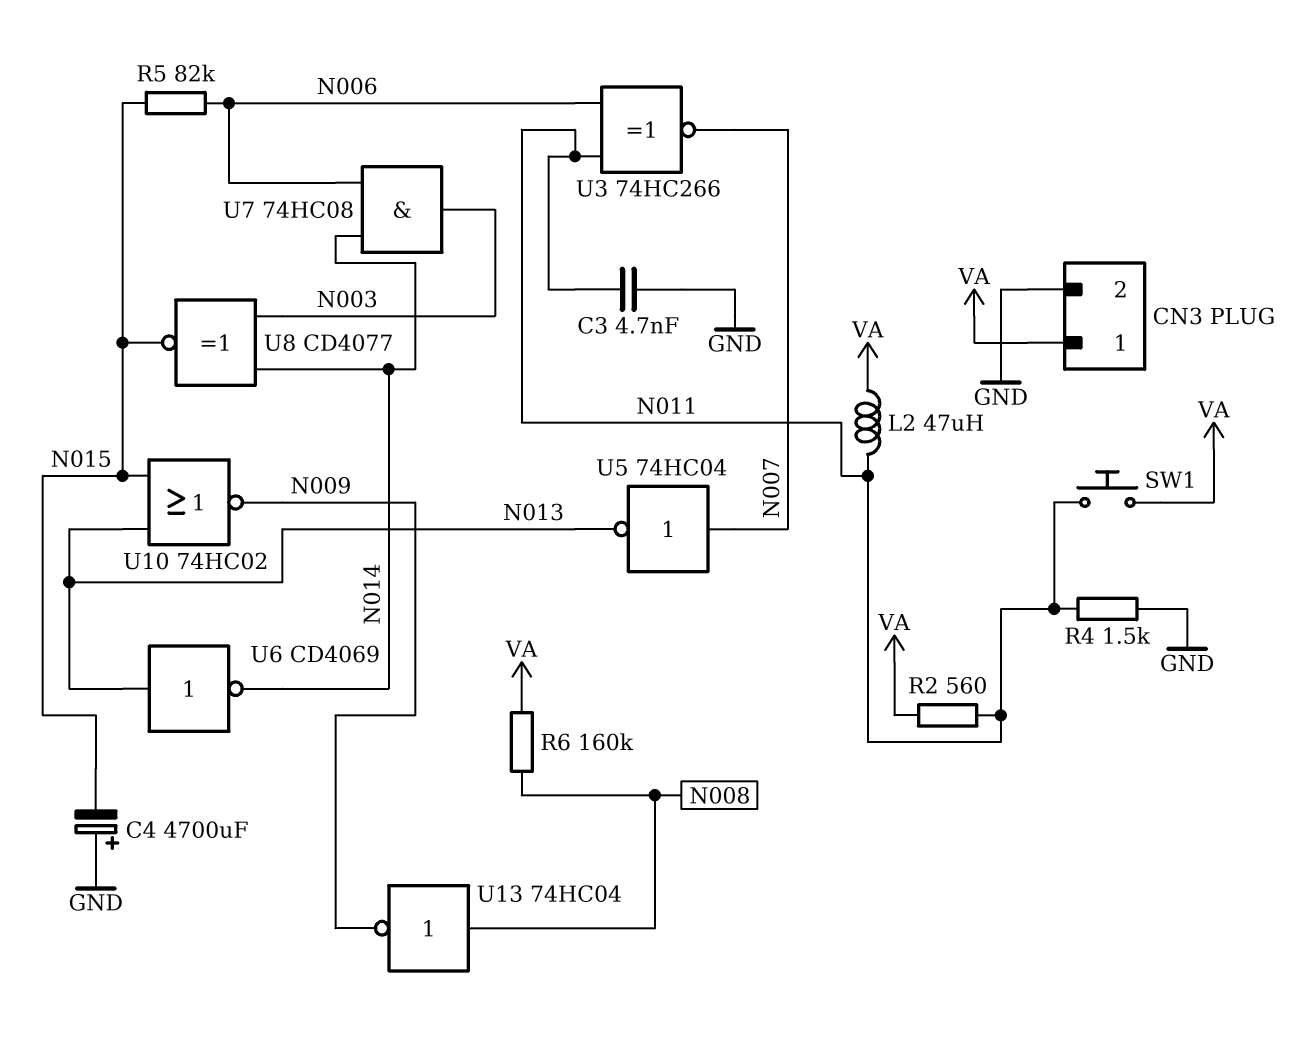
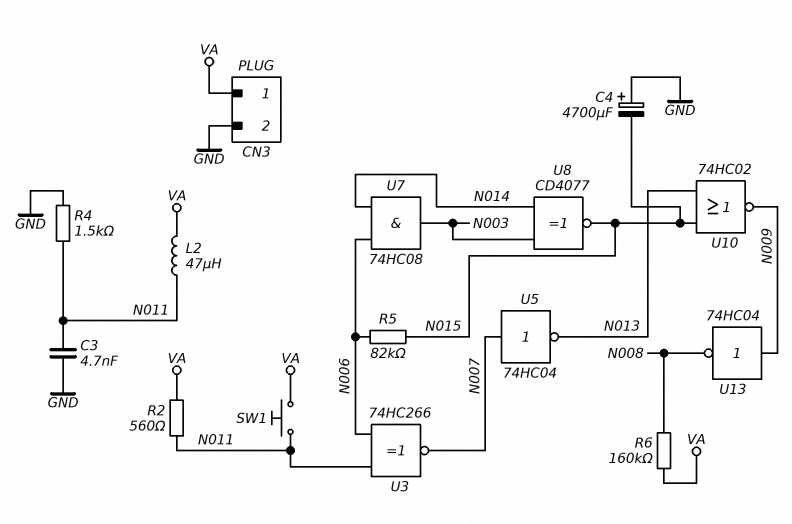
U6: NOT CD4069 (in N013, out N014) -> none
U13: NOT 74HC04 (in N008, out N009) -> NOT 74HC04 (in N009, out N008)

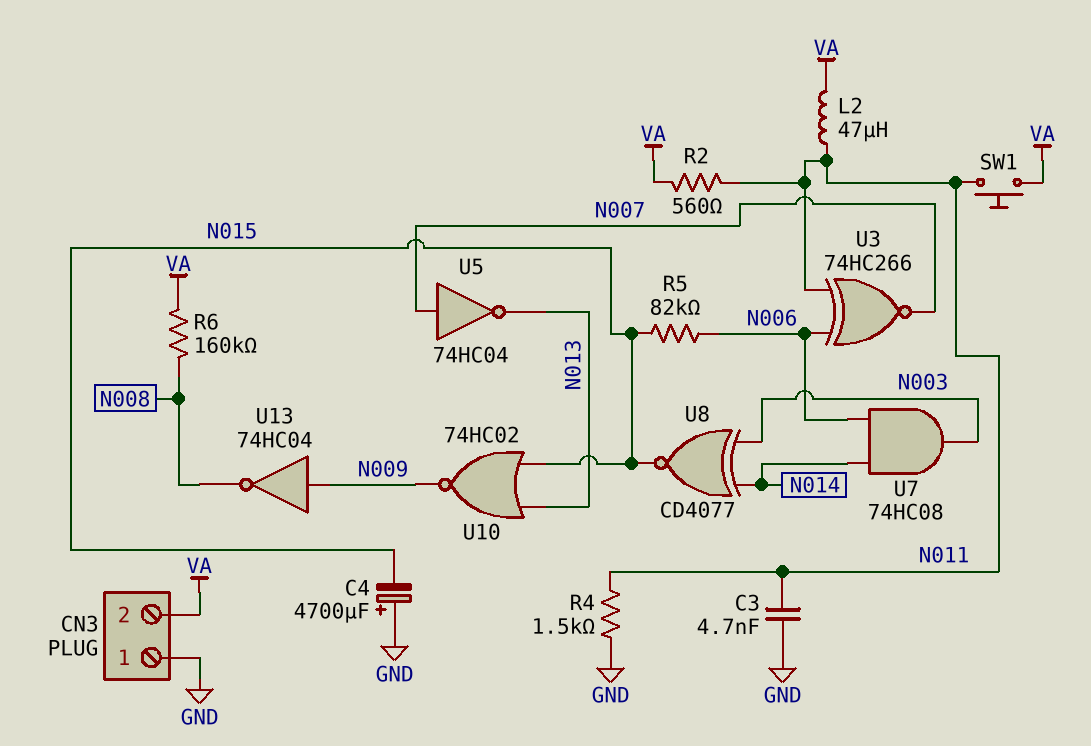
CN3 pin 1: VA -> GND
CN3 pin 2: GND -> VA

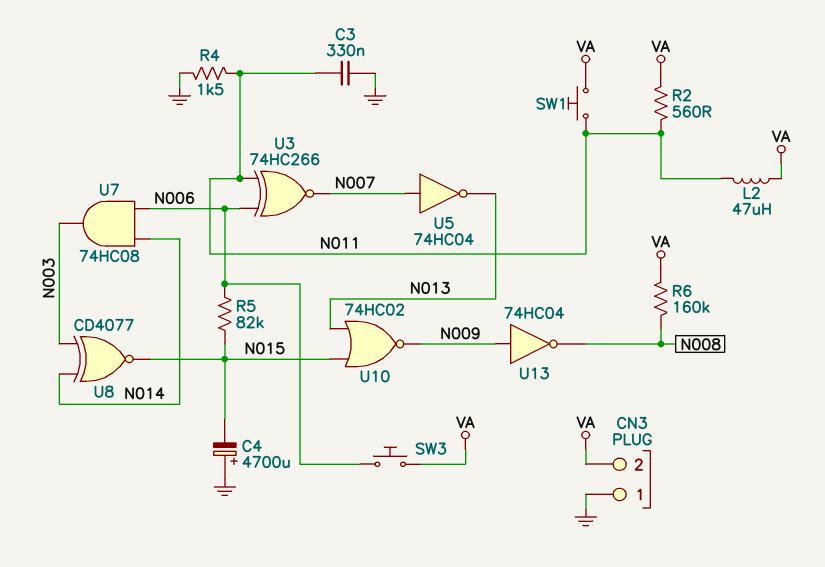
C3: 4.7nF (GND, N011) -> 330nF (GND, N011)
SW3: none -> button (N006, VA)

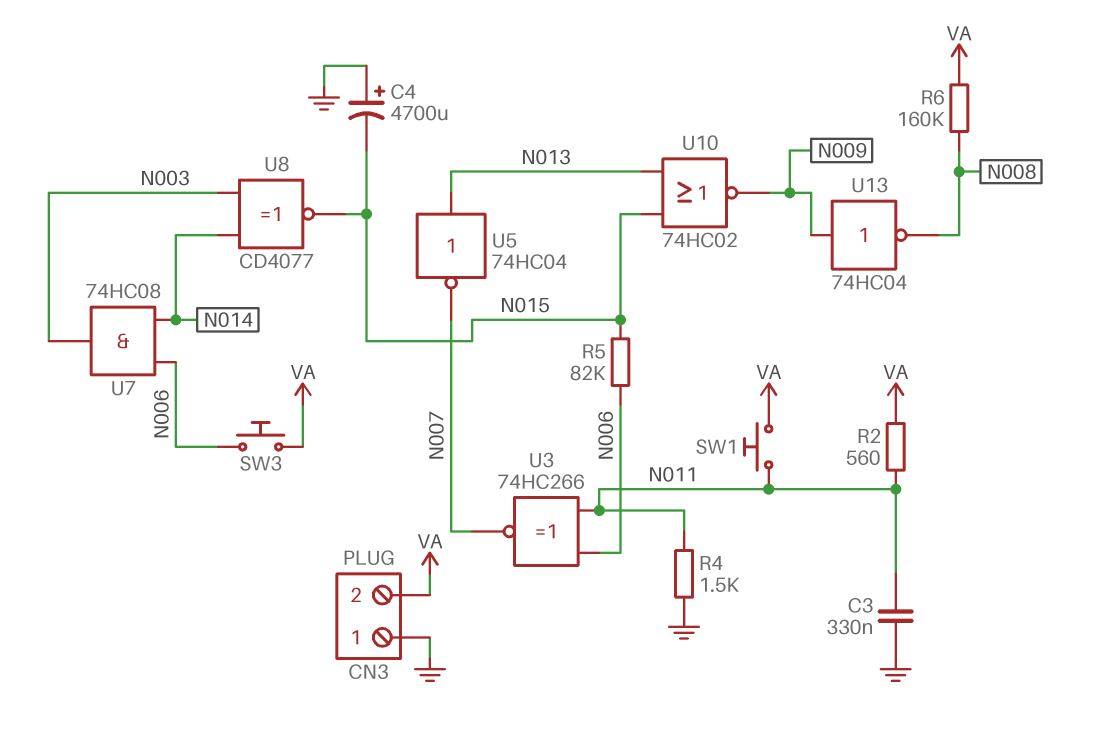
L2: 47uH (N011, VA) -> none
U5: NOT 74HC04 (in N007, out N013) -> NOT 74HC04 (in N013, out N007)

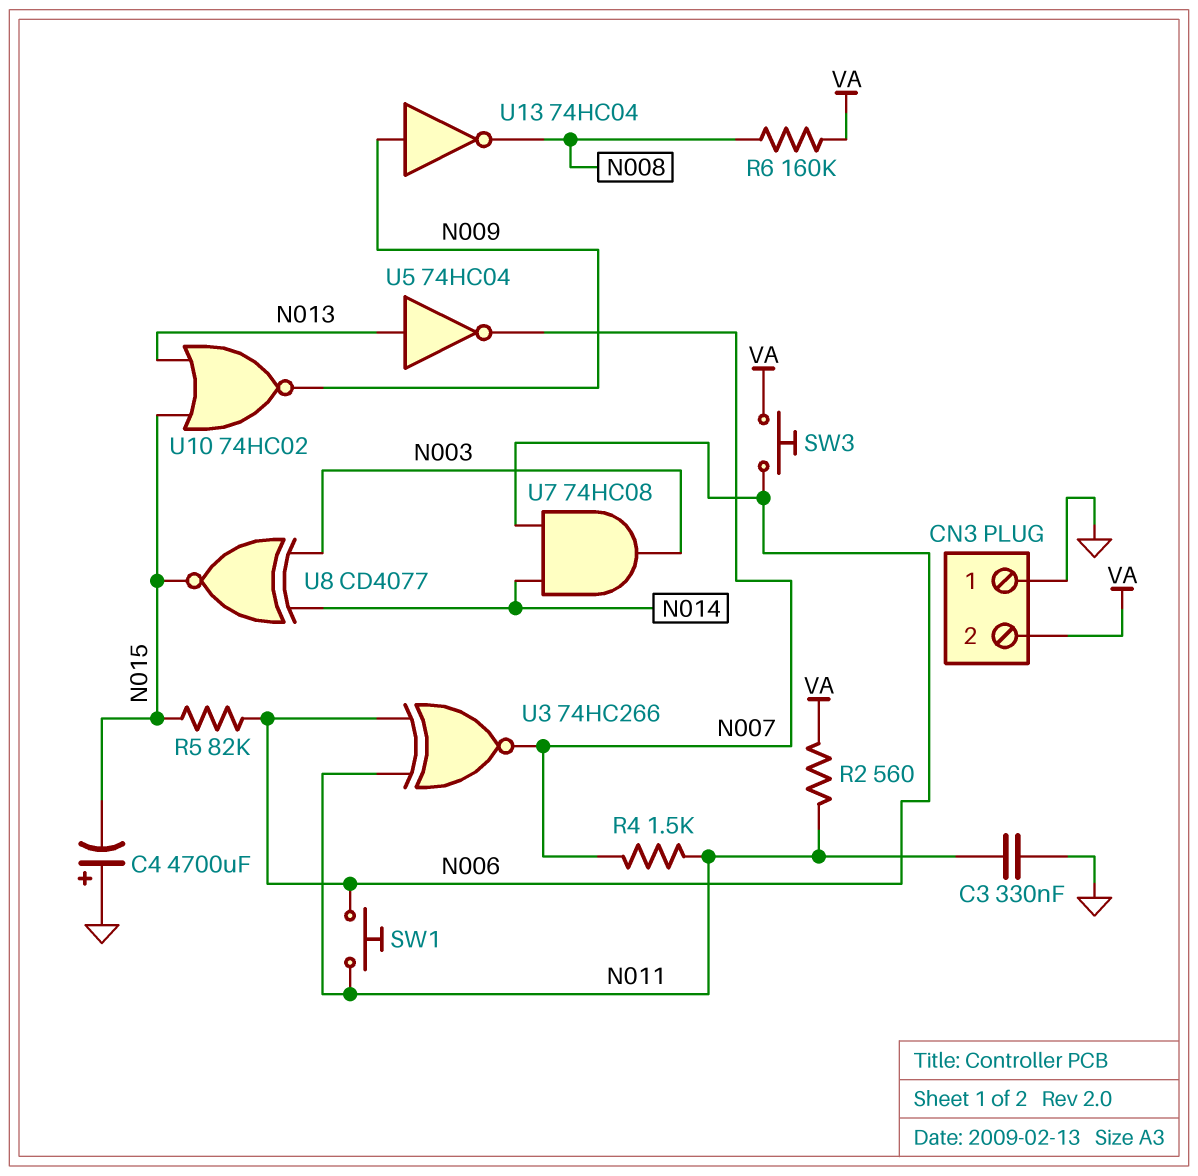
R4: 1.5k (GND, N011) -> 1.5k (N007, N011)
SW1: button (N011, VA) -> button (N006, N011)

